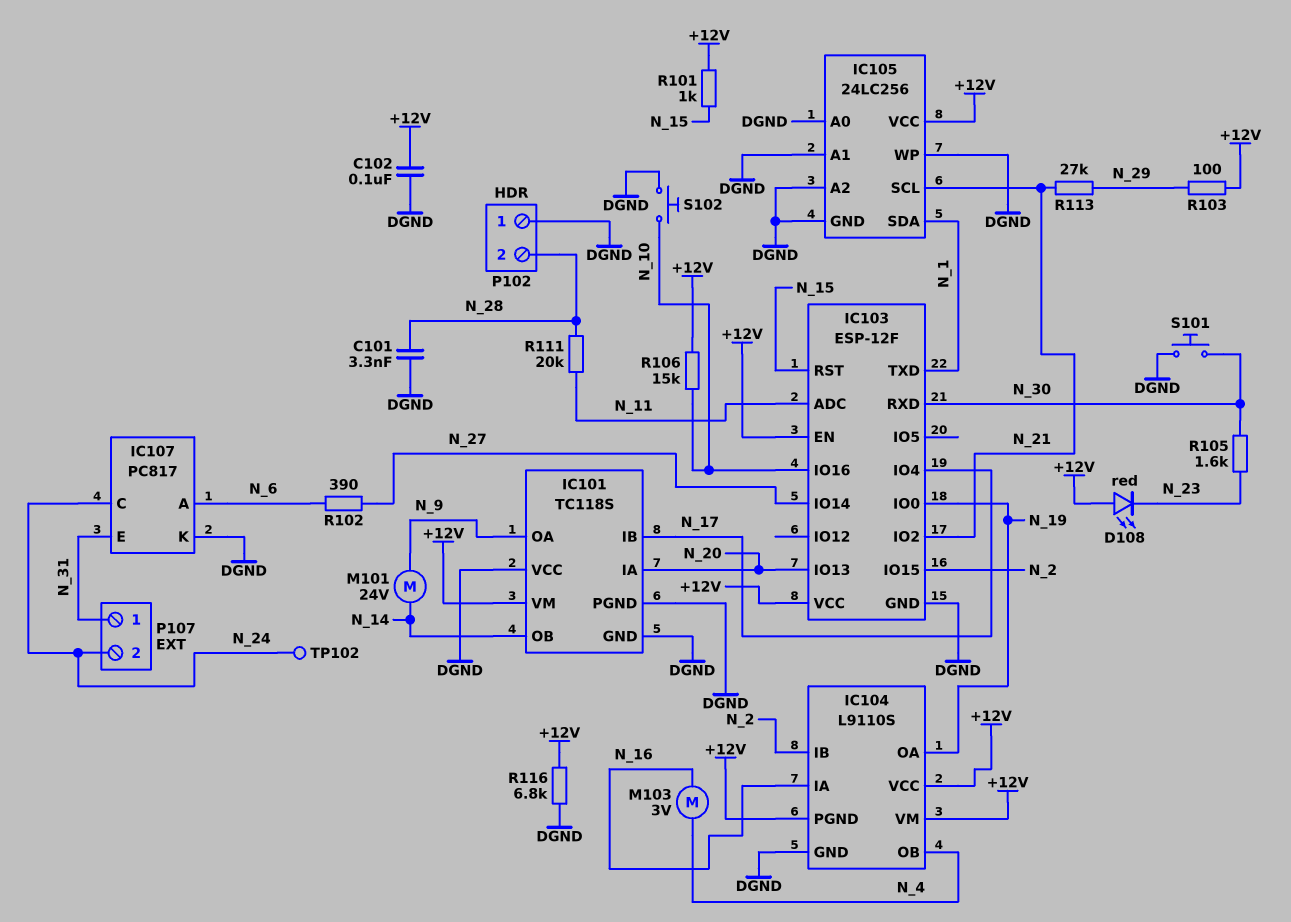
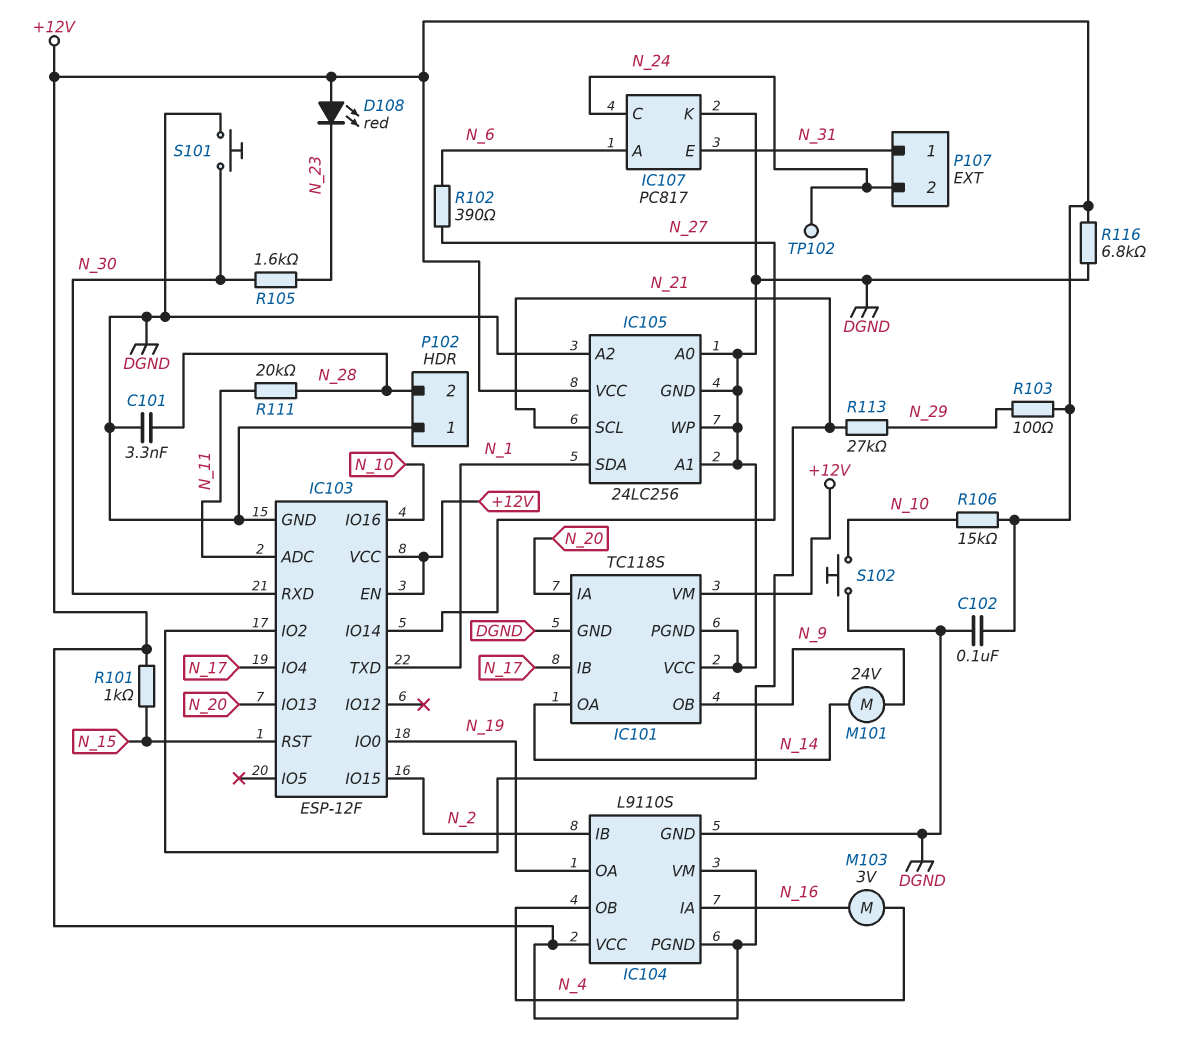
IC101 pin OA: N_9 -> N_14
IC101 pin OB: N_14 -> N_9

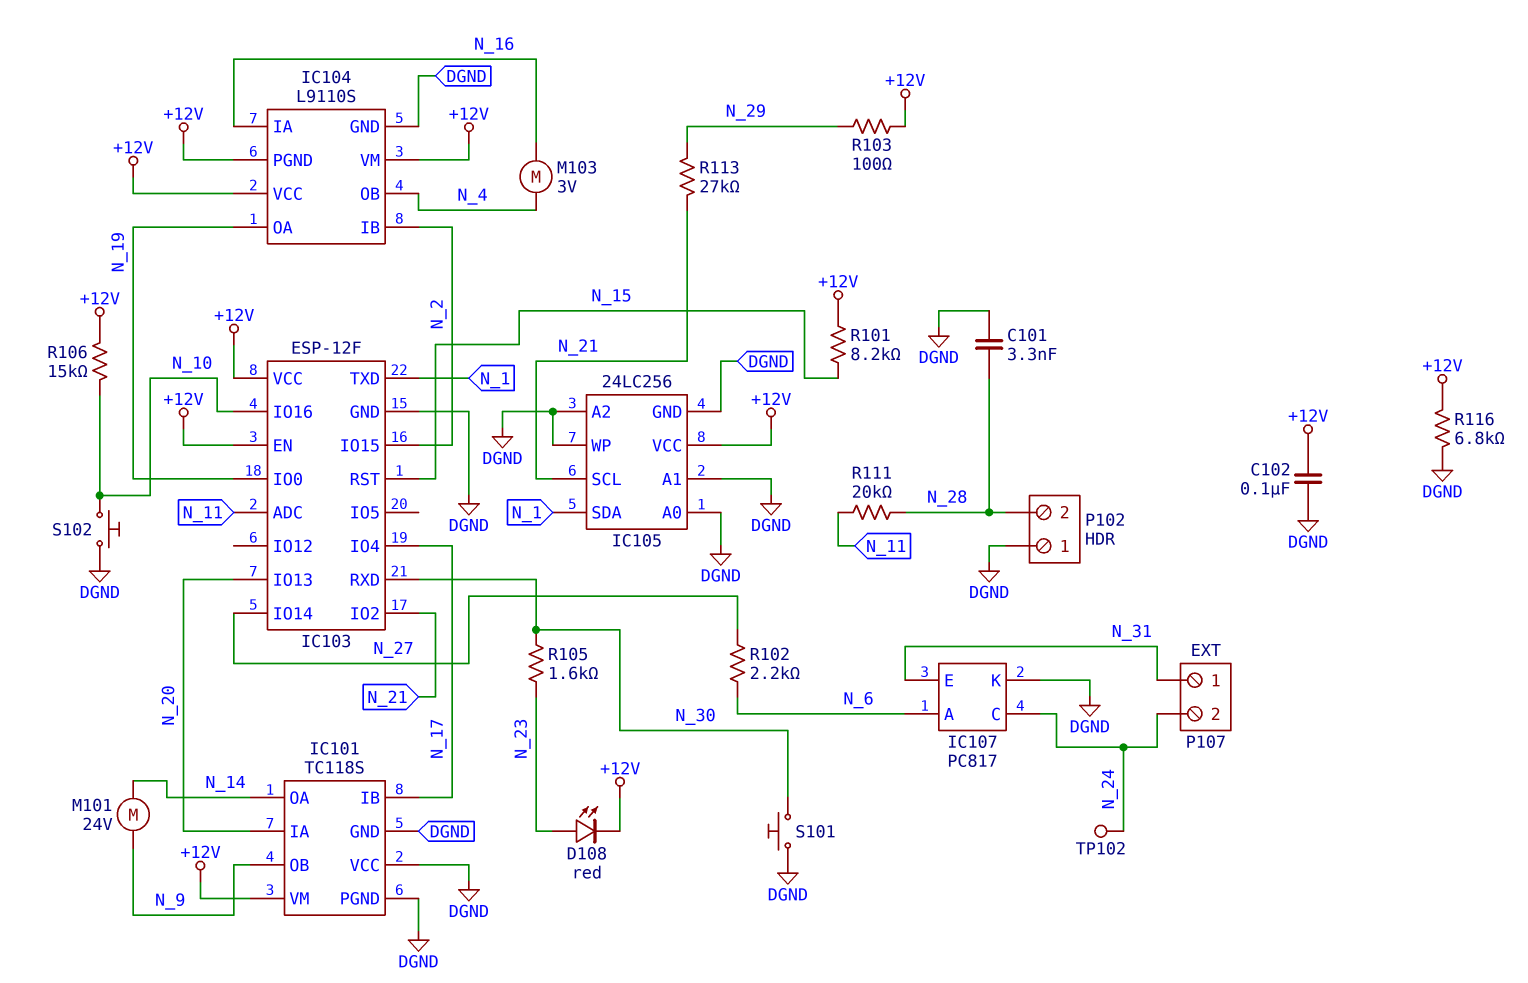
D108: LED red (A +12V, K N_23) -> LED red (A N_23, K +12V)
R101: 1k (+12V, N_15) -> 8.2k (+12V, N_15)
R102: 390 (N_6, N_27) -> 2.2k (N_6, N_27)

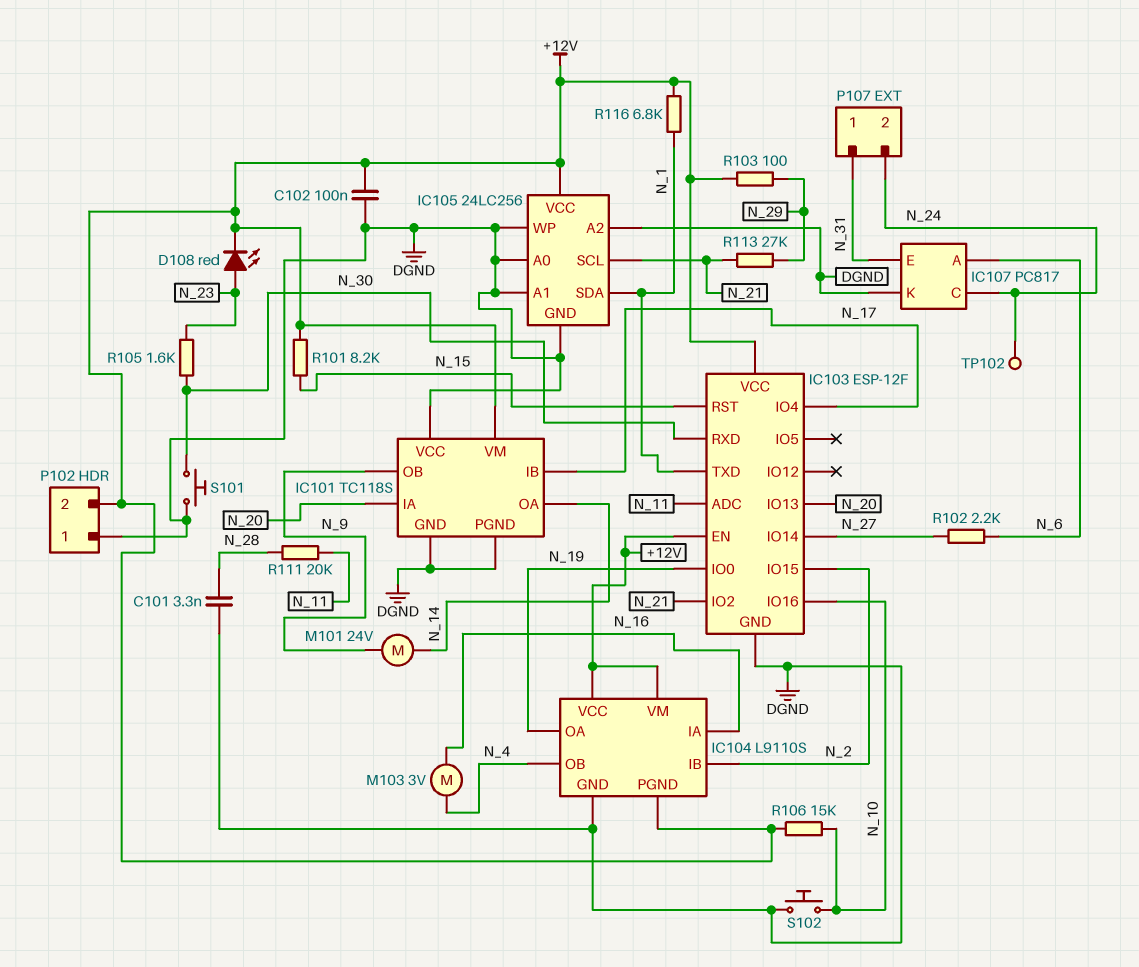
P102 pin 2: N_28 -> +12V
R116: 6.8k (+12V, DGND) -> 6.8k (+12V, N_1)

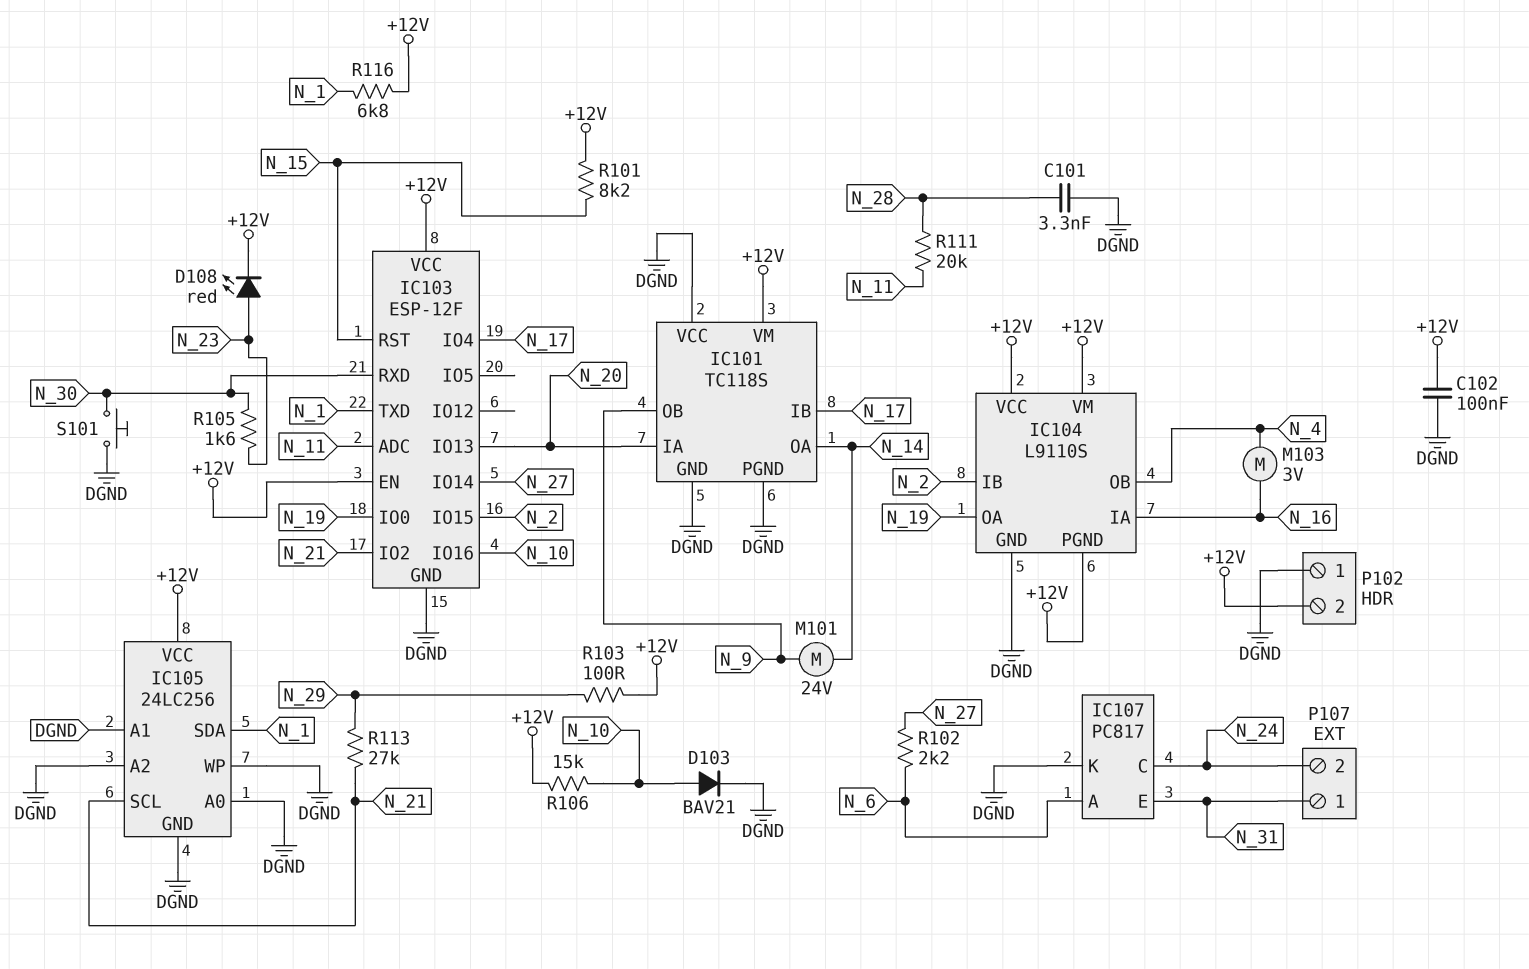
D103: none -> diode BAV21 (A N_10, K DGND)
S102: button (DGND, N_10) -> none
TP102: test point (N_24) -> none

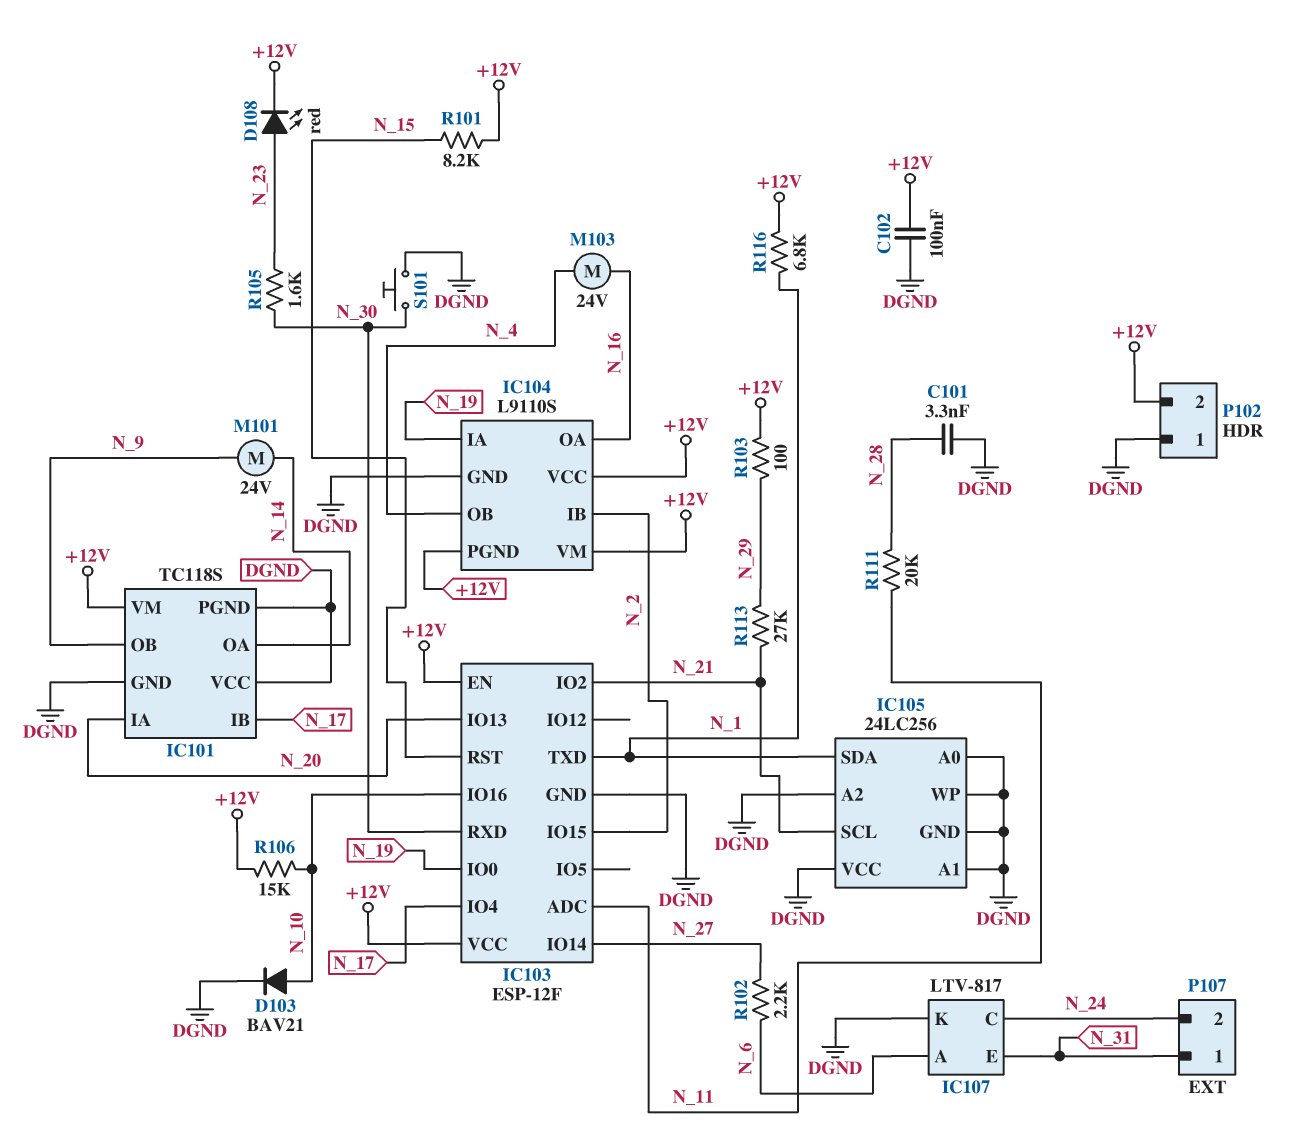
IC104 pin IA: N_16 -> N_19
IC104 pin OA: N_19 -> N_16
IC105 pin VCC: +12V -> DGND
IC107: PC817 -> LTV-817
M103: motor 3V (N_4, N_16) -> motor 24V (N_4, N_16)

